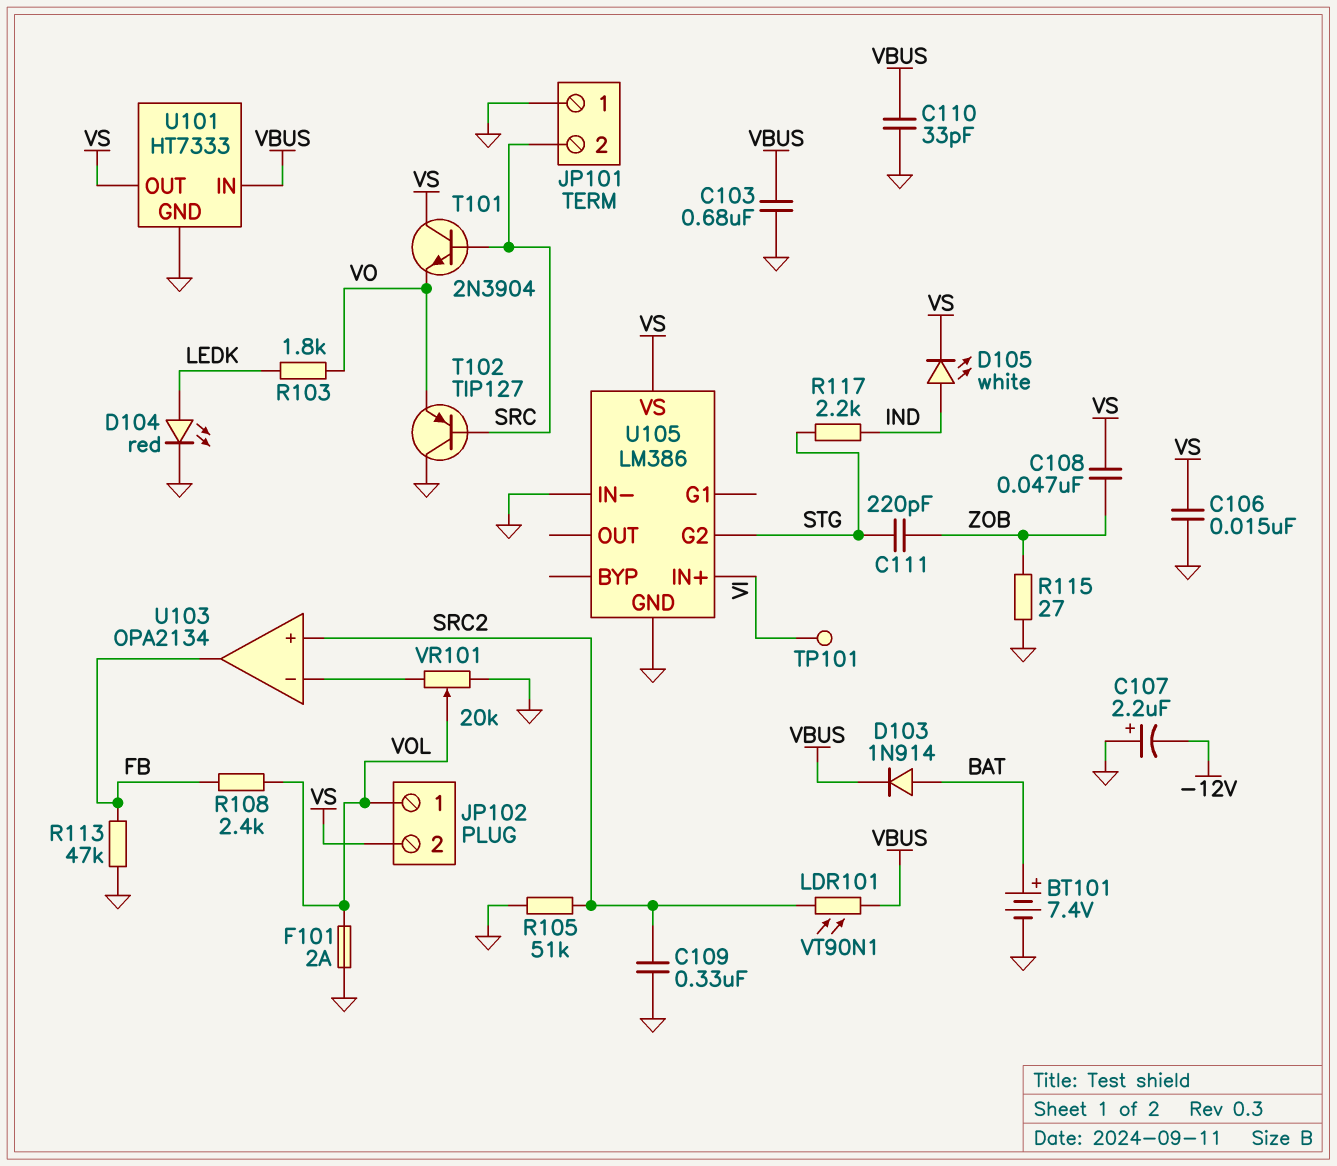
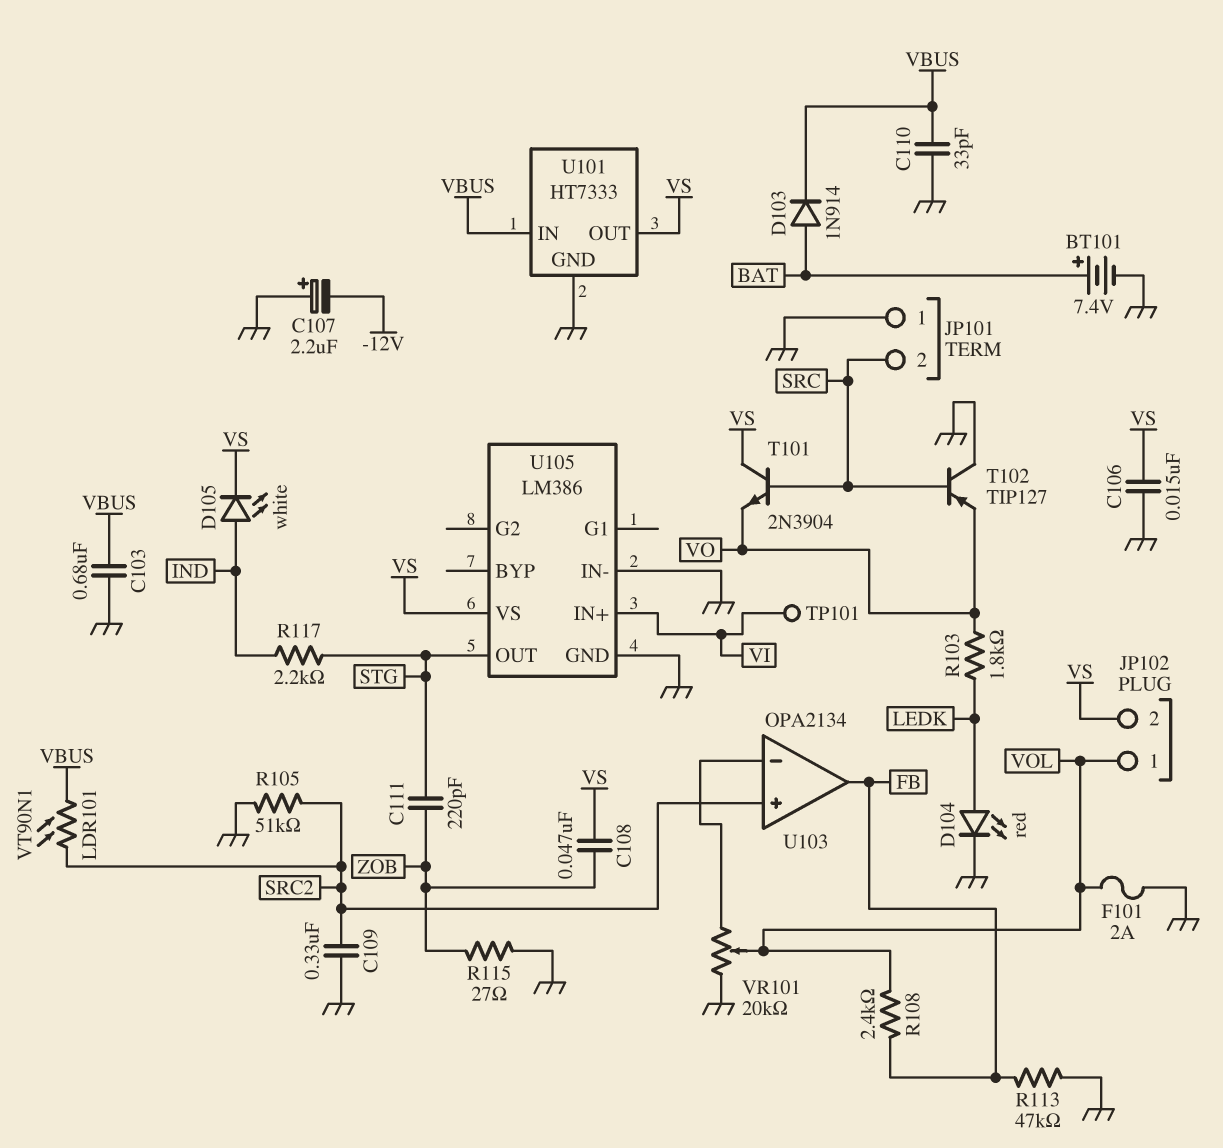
U105 pin G2: STG -> none
U105 pin OUT: none -> STG

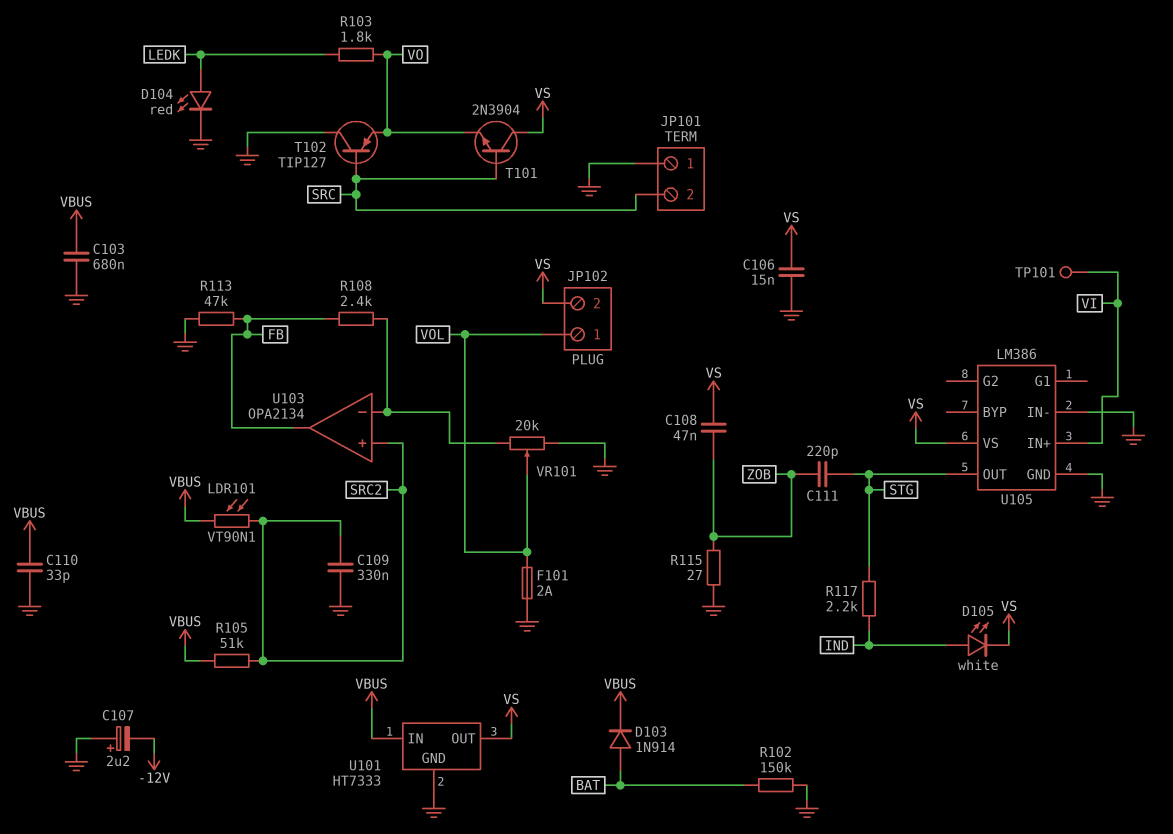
BT101: 7.4V (plus BAT, minus GND) -> none
R102: none -> 150k (BAT, GND)
R105: 51k (GND, SRC2) -> 51k (SRC2, VBUS)
R108: 2.4k (FB, VOL) -> 2.4k (FB, U103/in-)

